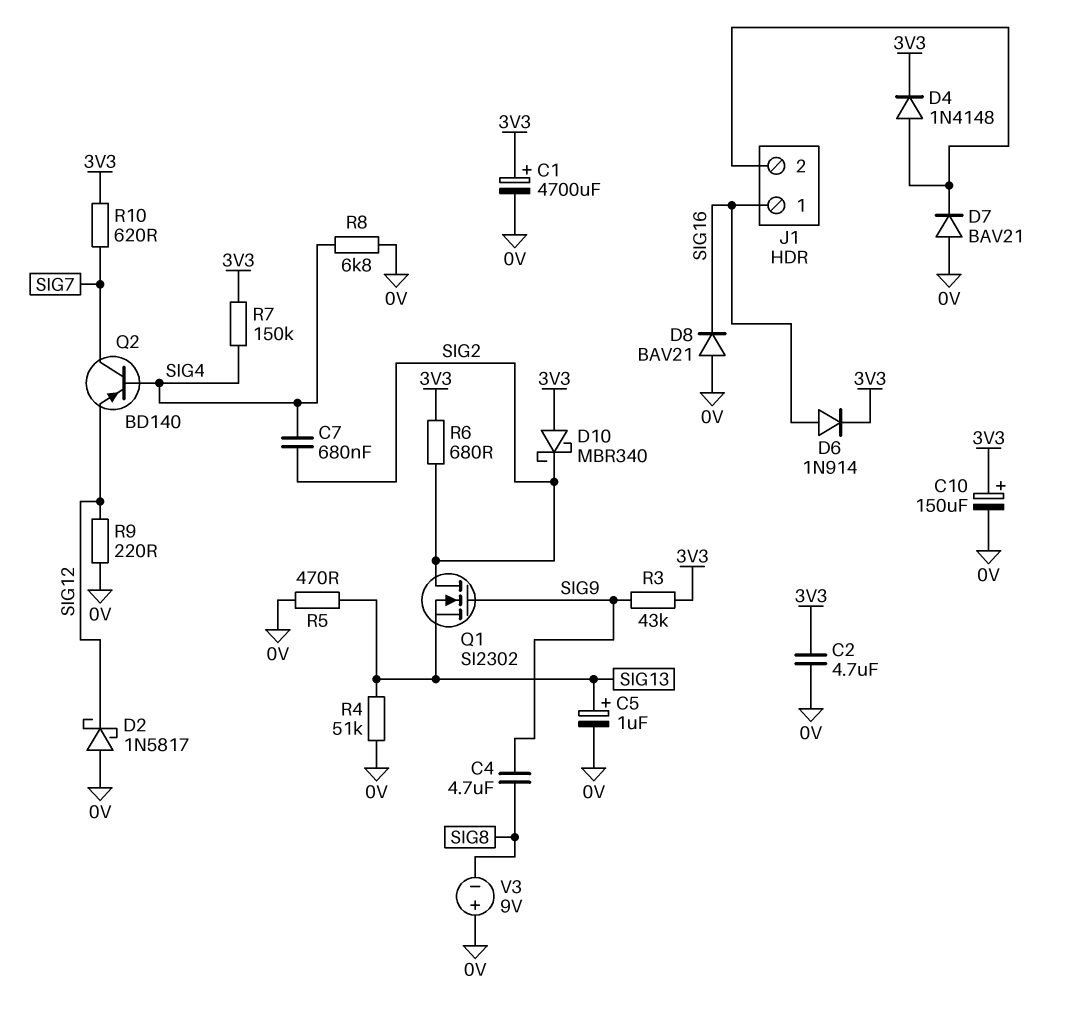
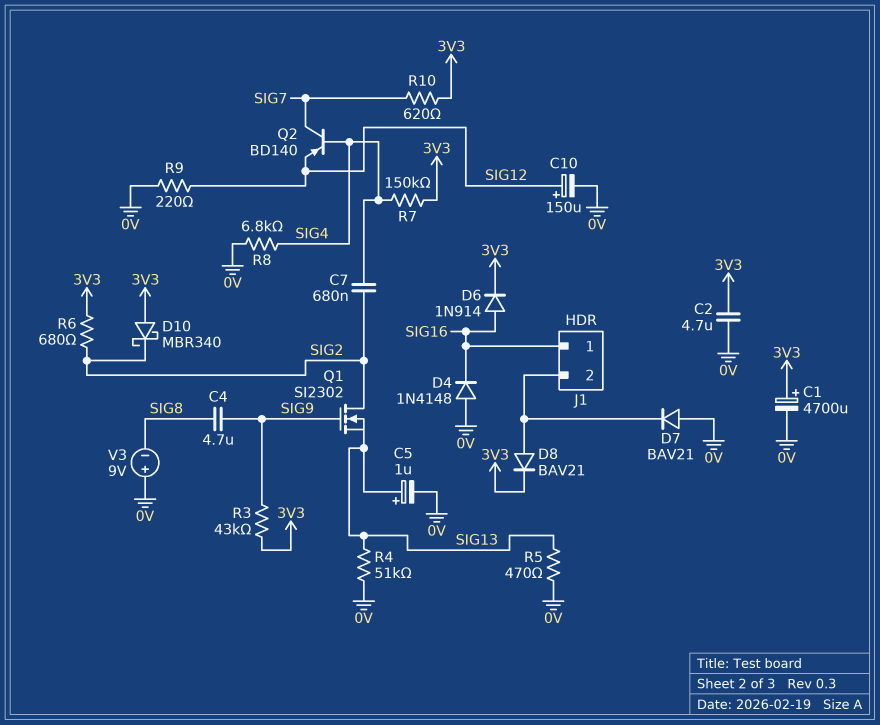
C10: 150uF (plus 3V3, minus 0V) -> 150uF (plus SIG12, minus 0V)
D2: schottky 1N5817 (A 0V, K SIG12) -> none
D4: diode 1N4148 (A J1/2, K 3V3) -> diode 1N4148 (A 0V, K SIG16)
D8: diode BAV21 (A 0V, K SIG16) -> diode BAV21 (A J1/2, K 3V3)

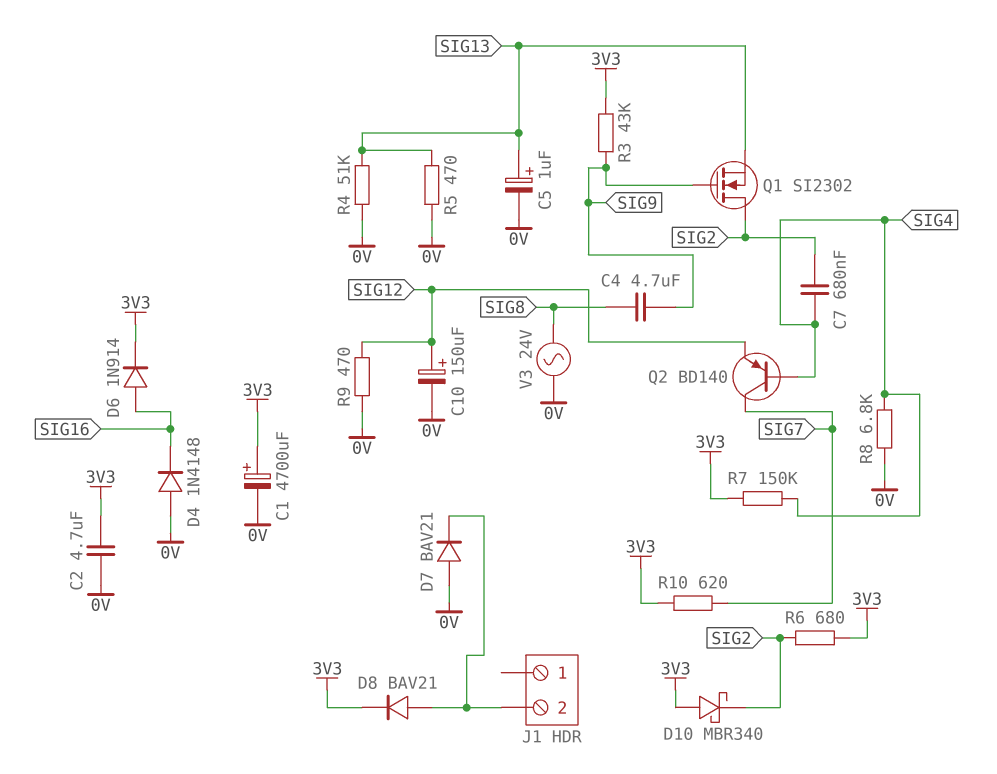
J1 pin 1: SIG16 -> none
R9: 220 (0V, SIG12) -> 470 (0V, SIG12)
V3: 9V (plus 0V, minus SIG8) -> AC 24V (0V, SIG8)

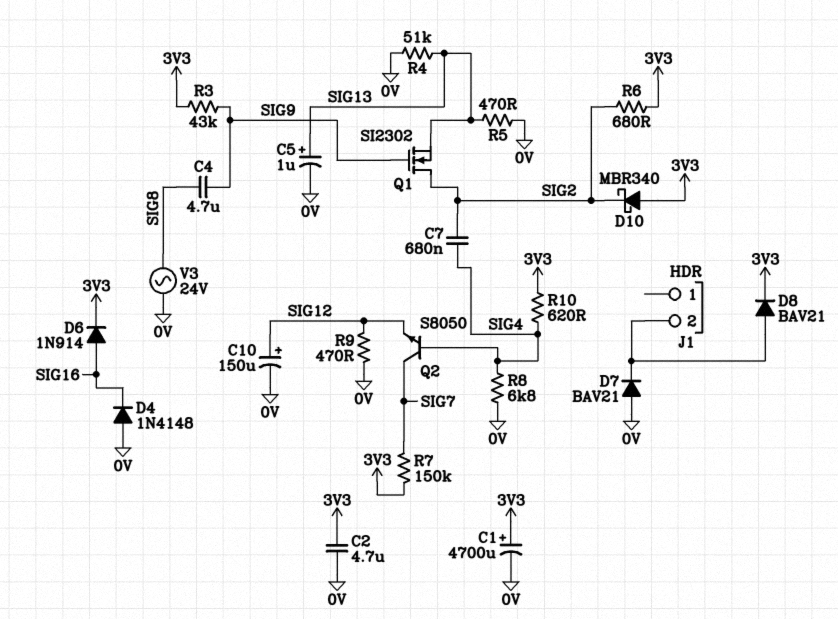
Q2: PNP BD140 (B SIG4, C SIG7, E SIG12) -> NPN S8050 (B SIG4, C SIG7, E SIG12)
R7: 150k (3V3, SIG4) -> 150k (3V3, SIG7)
R10: 620 (3V3, SIG7) -> 620 (3V3, SIG4)

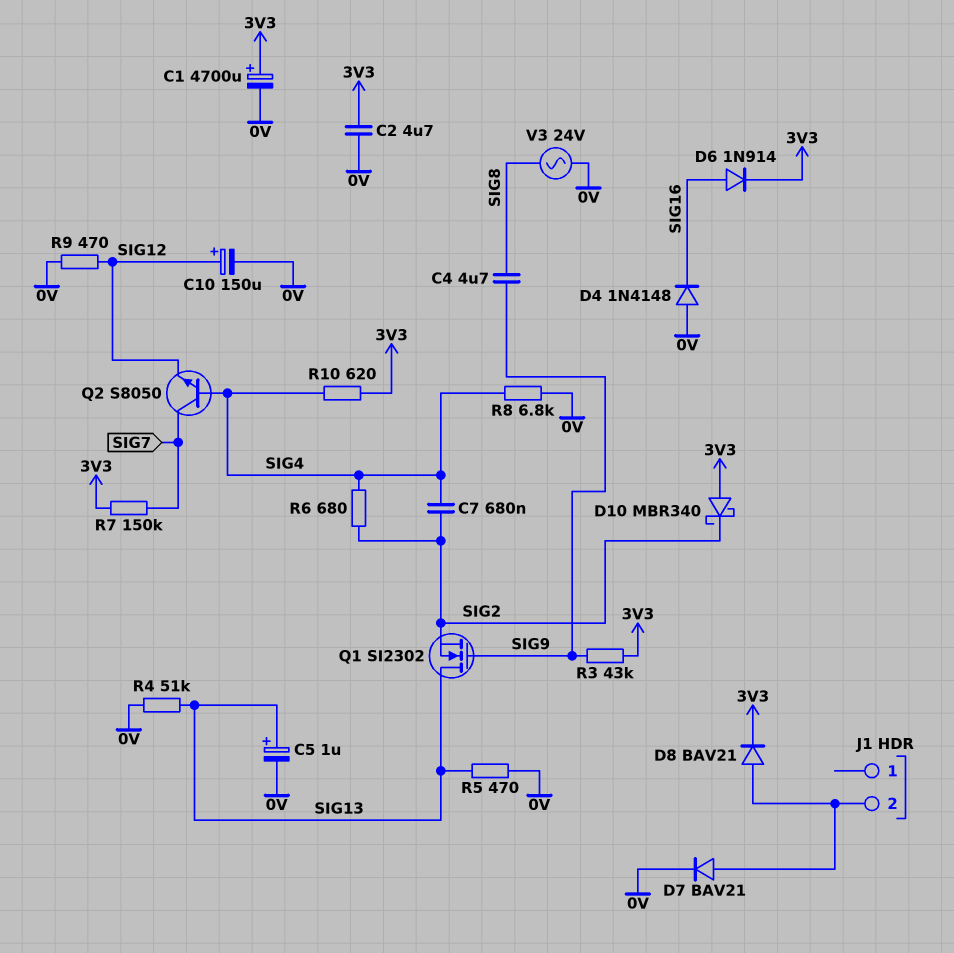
D7: diode BAV21 (A 0V, K J1/2) -> diode BAV21 (A J1/2, K 0V)
Q1: NMOS SI2302 (G SIG9, D SIG2, S SIG13) -> NMOS SI2302 (G SIG9, D SIG13, S SIG2)
R6: 680 (3V3, SIG2) -> 680 (SIG2, SIG4)

